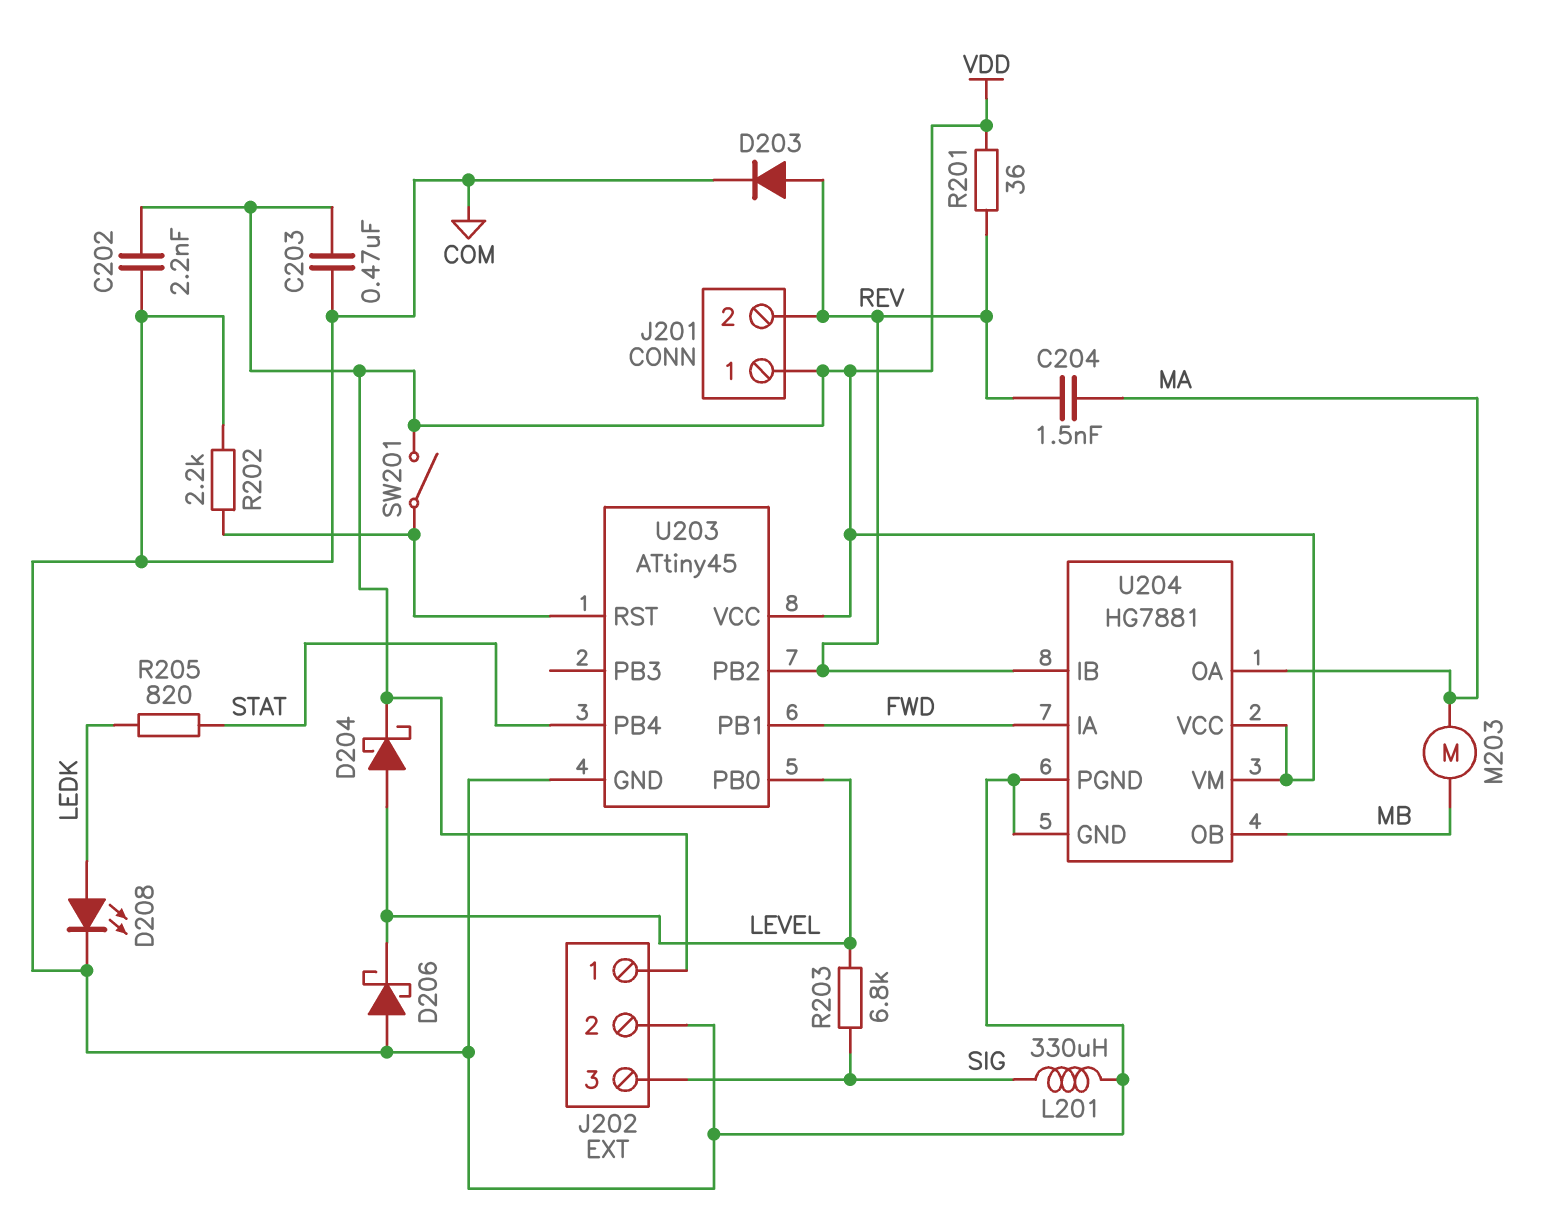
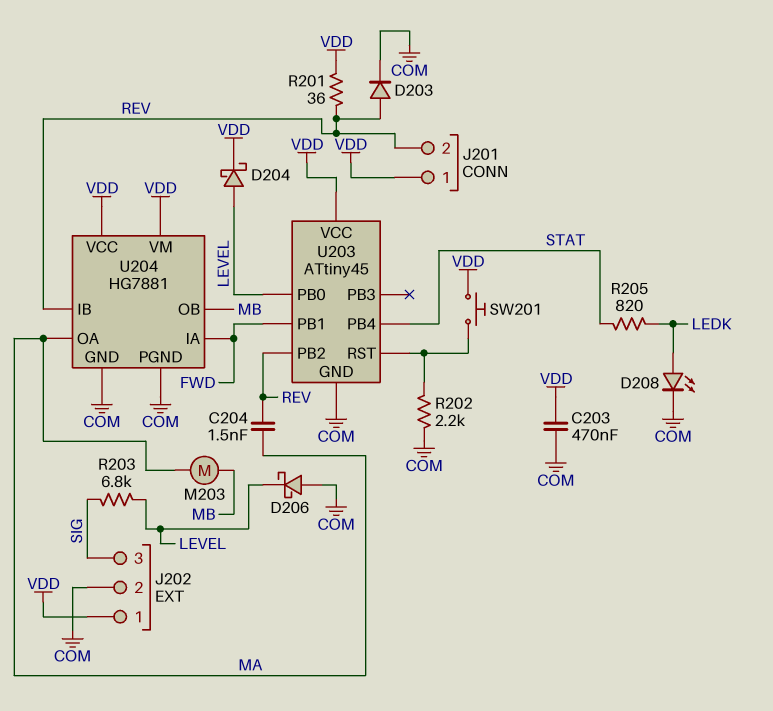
C202: 2.2nF (COM, VDD) -> none
L201: 330uH (COM, SIG) -> none
SW201: switch (U203/RST, VDD) -> button (U203/RST, VDD)

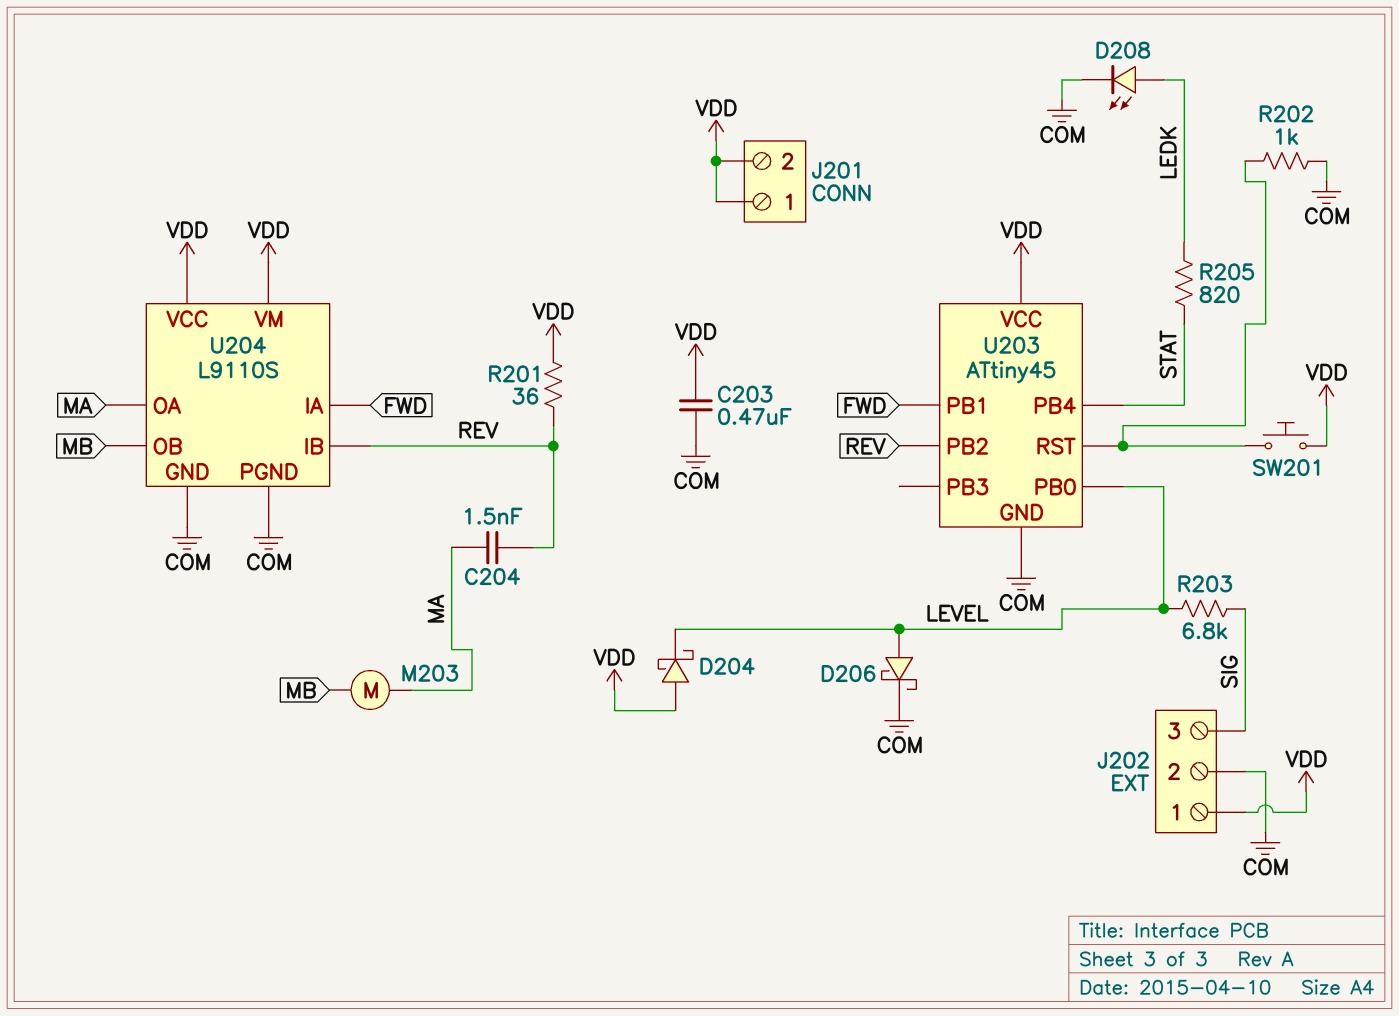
D203: diode (A REV, K COM) -> none
D204: schottky (A LEVEL, K VDD) -> schottky (A VDD, K LEVEL)
D206: schottky (A COM, K LEVEL) -> schottky (A LEVEL, K COM)
J201 pin 2: REV -> VDD
R202: 2.2k (COM, U203/RST) -> 1k (COM, U203/RST)
U204: HG7881 -> L9110S

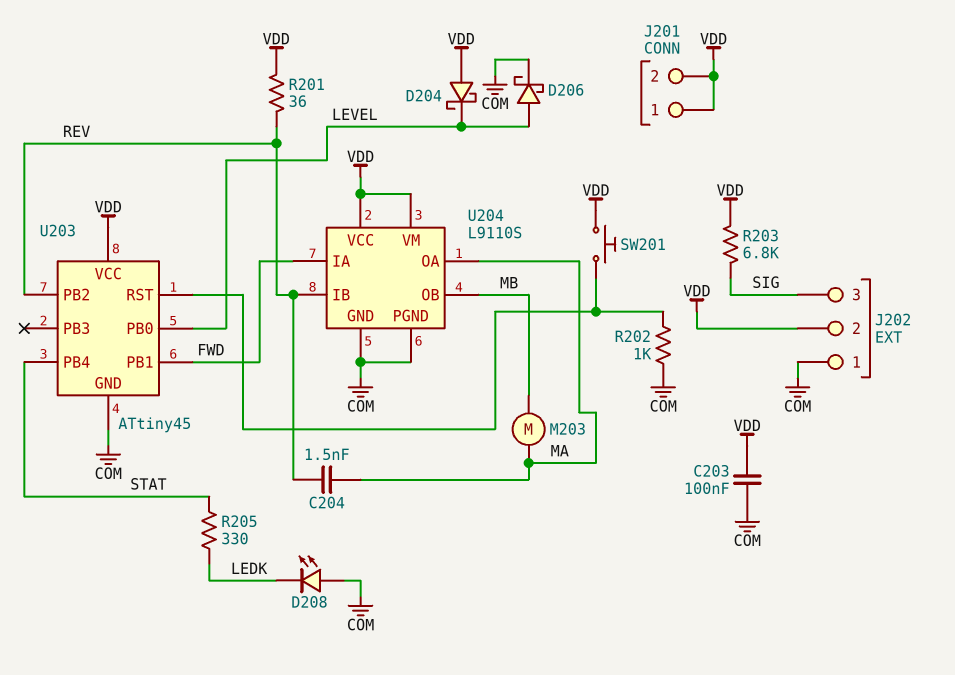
C203: 470nF (COM, VDD) -> 100nF (COM, VDD)
D208: LED (A LEDK, K COM) -> LED (A COM, K LEDK)
J202 pin 1: VDD -> COM
J202 pin 2: COM -> VDD
R203: 6.8k (LEVEL, SIG) -> 6.8k (SIG, VDD)
R205: 820 (LEDK, STAT) -> 330 (LEDK, STAT)

